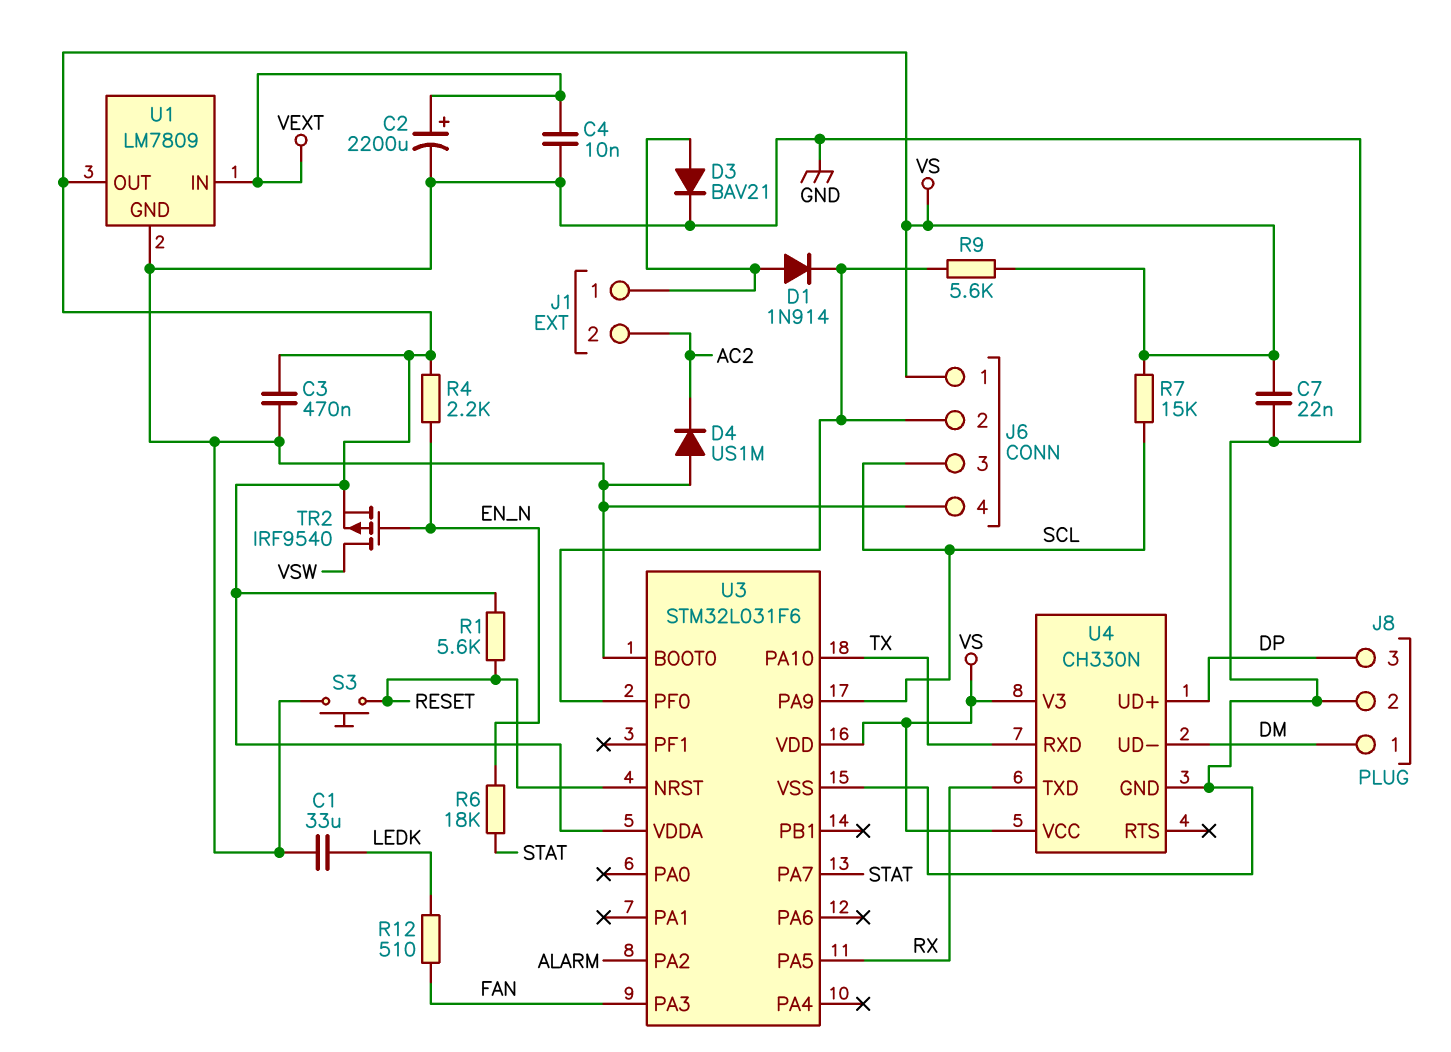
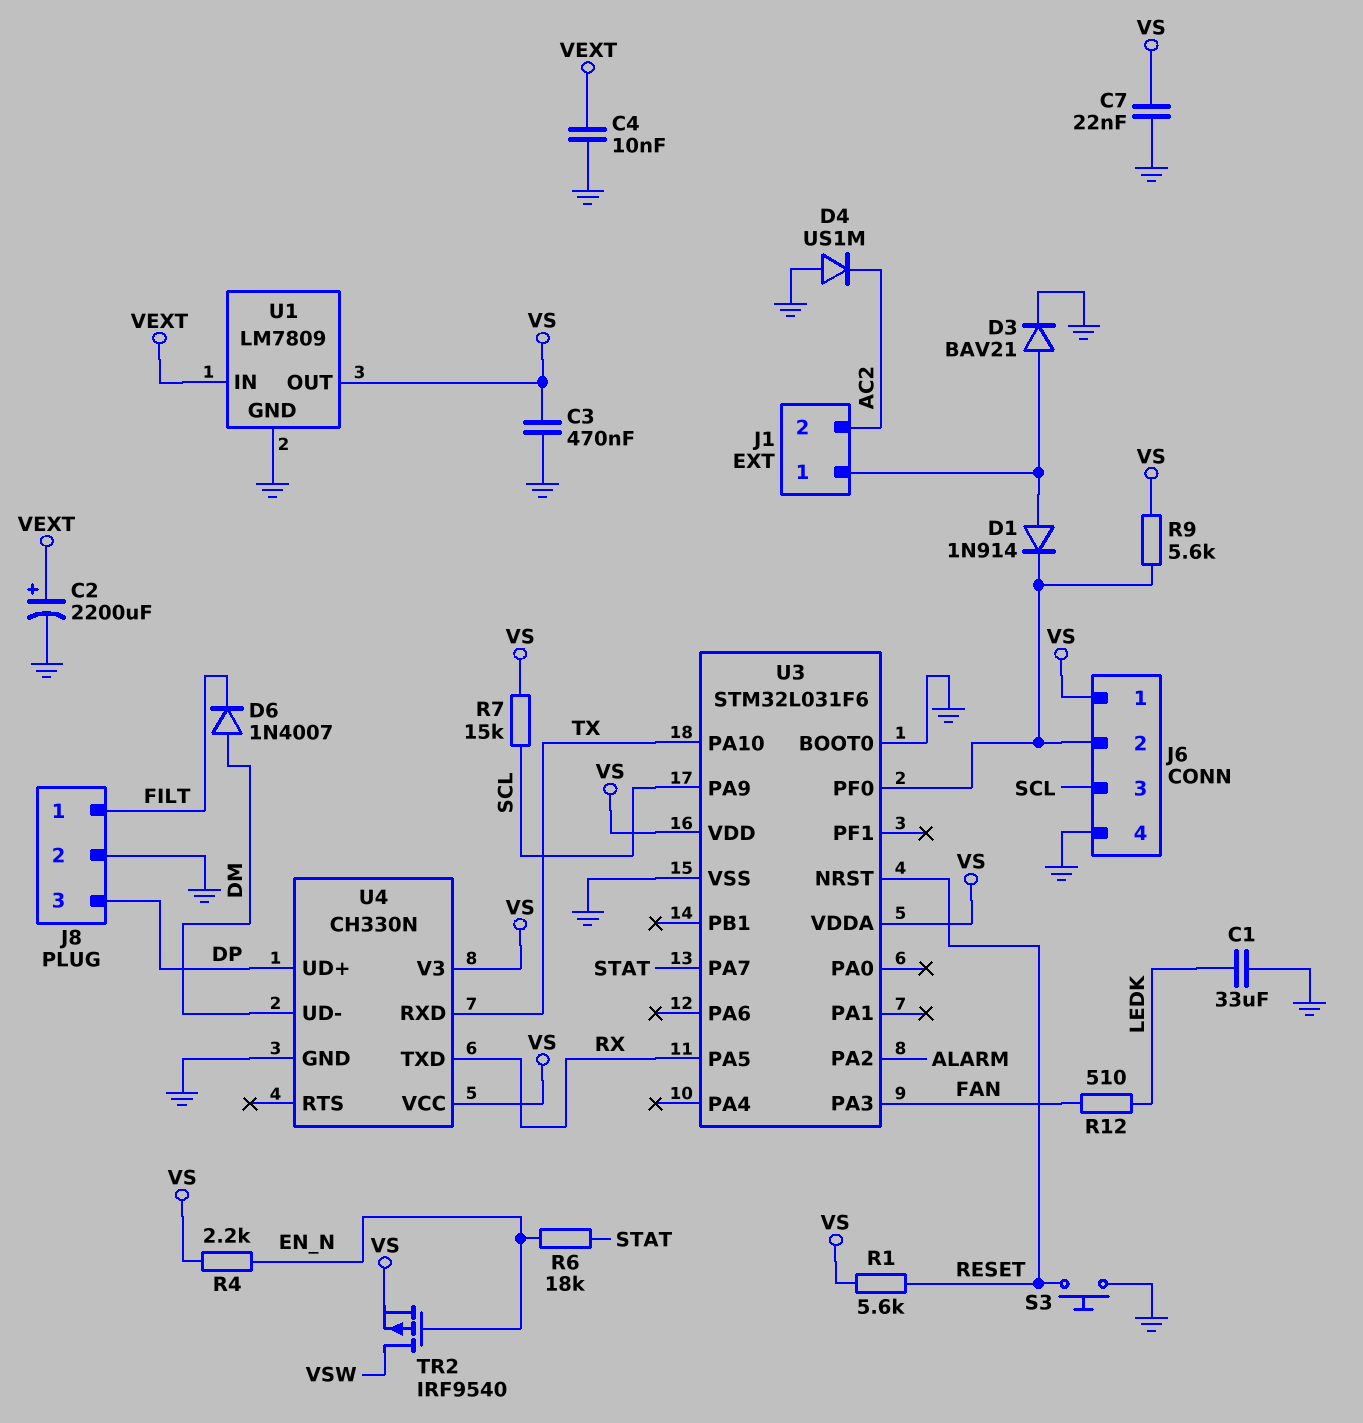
D6: none -> diode 1N4007 (A DM, K FILT)
J8 pin 1: DM -> FILT

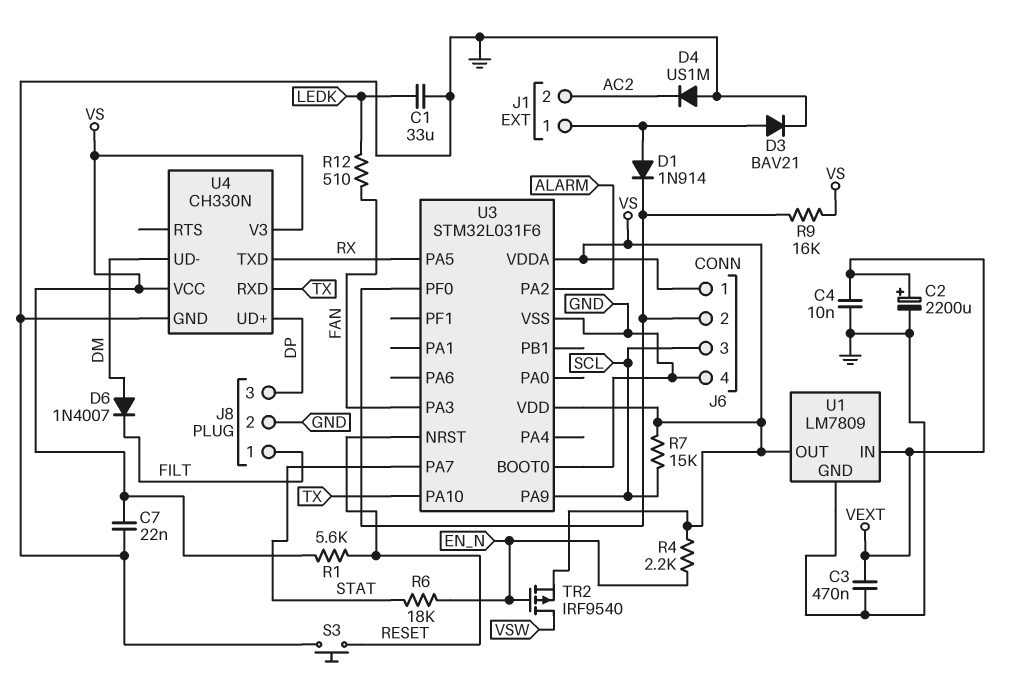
C3: 470nF (GND, VS) -> 470nF (GND, VEXT)
R9: 5.6k (J6/2, VS) -> 16k (J6/2, VS)

